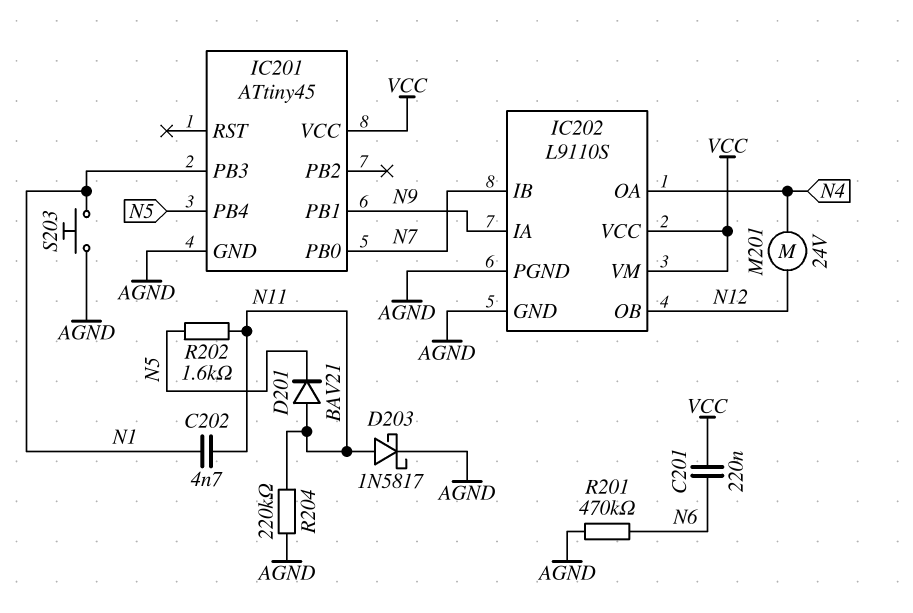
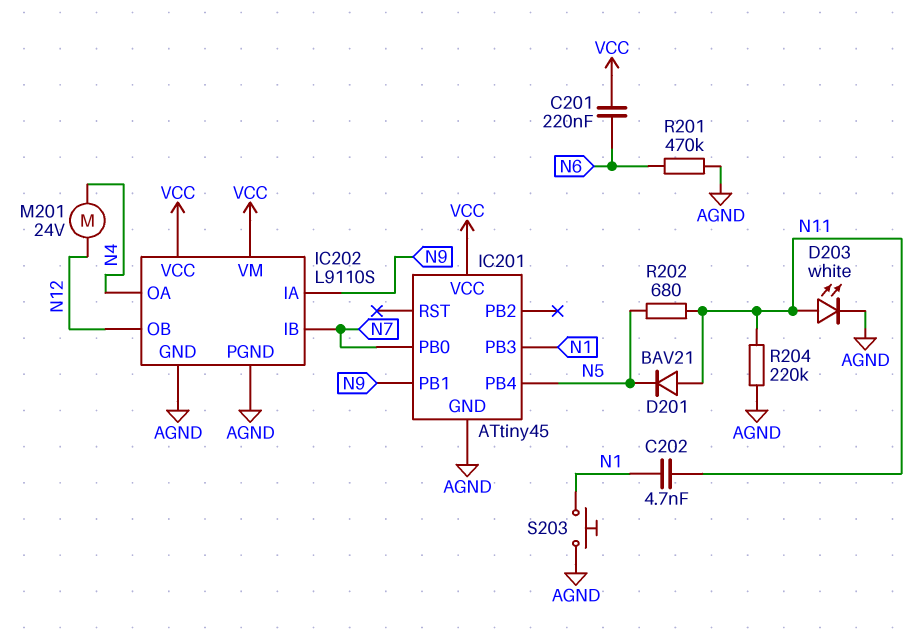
D203: schottky 1N5817 (A N11, K AGND) -> LED white (A N11, K AGND)
R202: 1.6k (N5, N11) -> 680 (N5, N11)

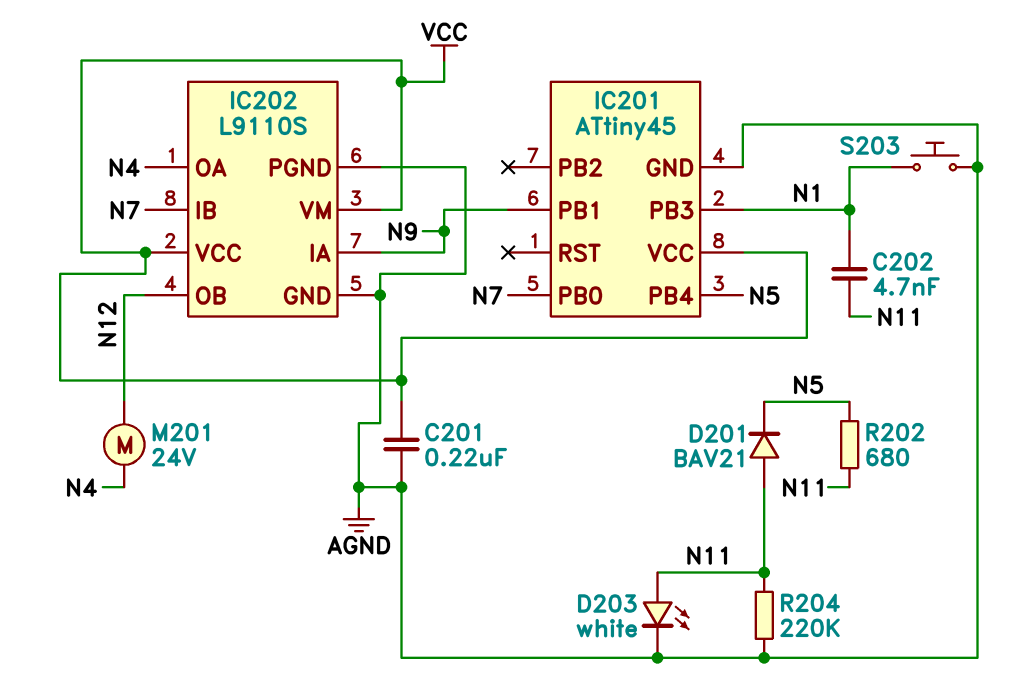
C201: 220nF (N6, VCC) -> 220nF (AGND, VCC)
R201: 470k (AGND, N6) -> none

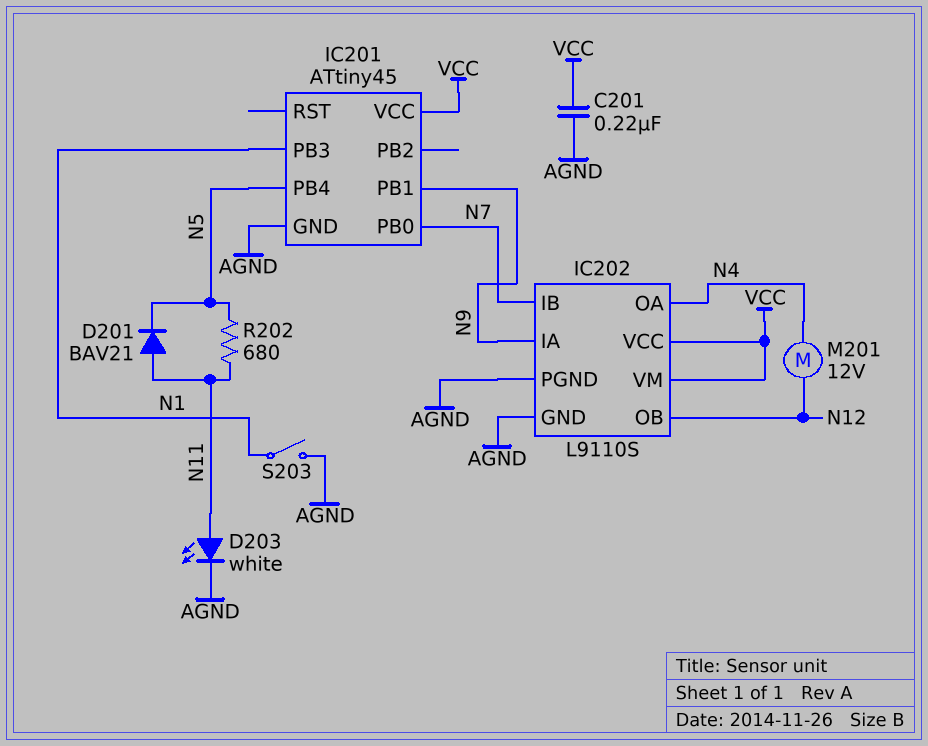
C202: 4.7nF (N1, N11) -> none
M201: motor 24V (N4, N12) -> motor 12V (N4, N12)
R204: 220k (AGND, N11) -> none
S203: button (AGND, N1) -> switch (AGND, N1)

